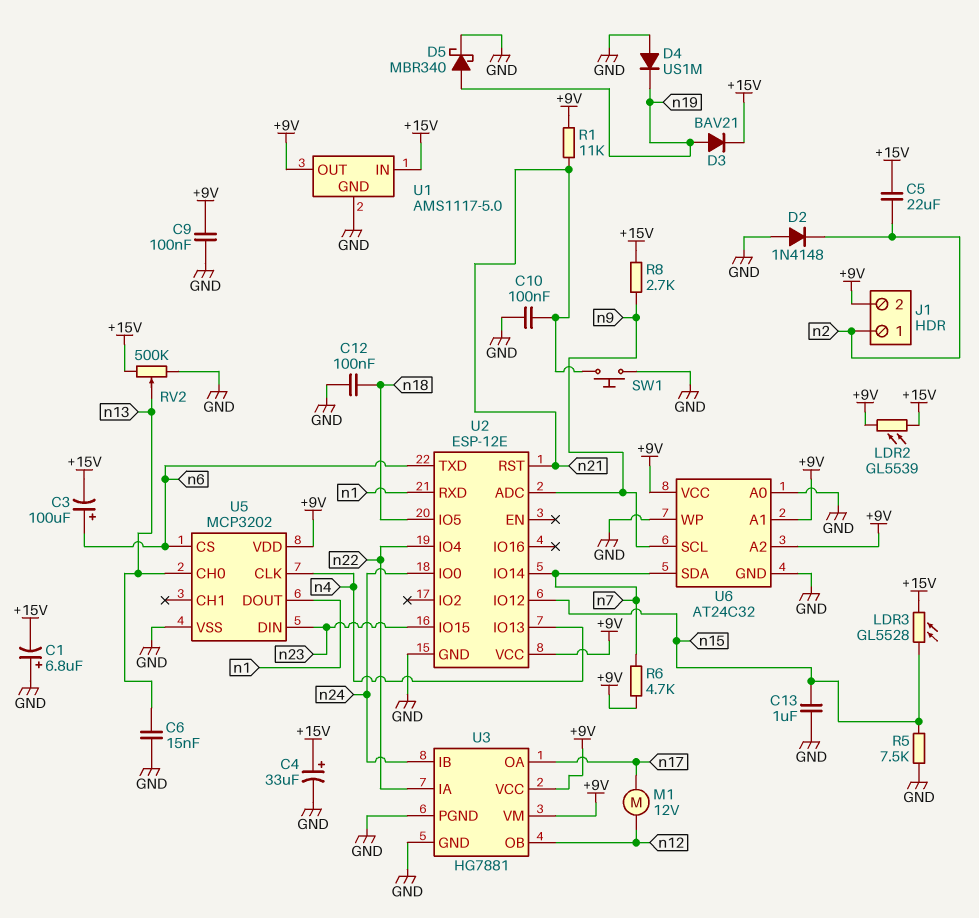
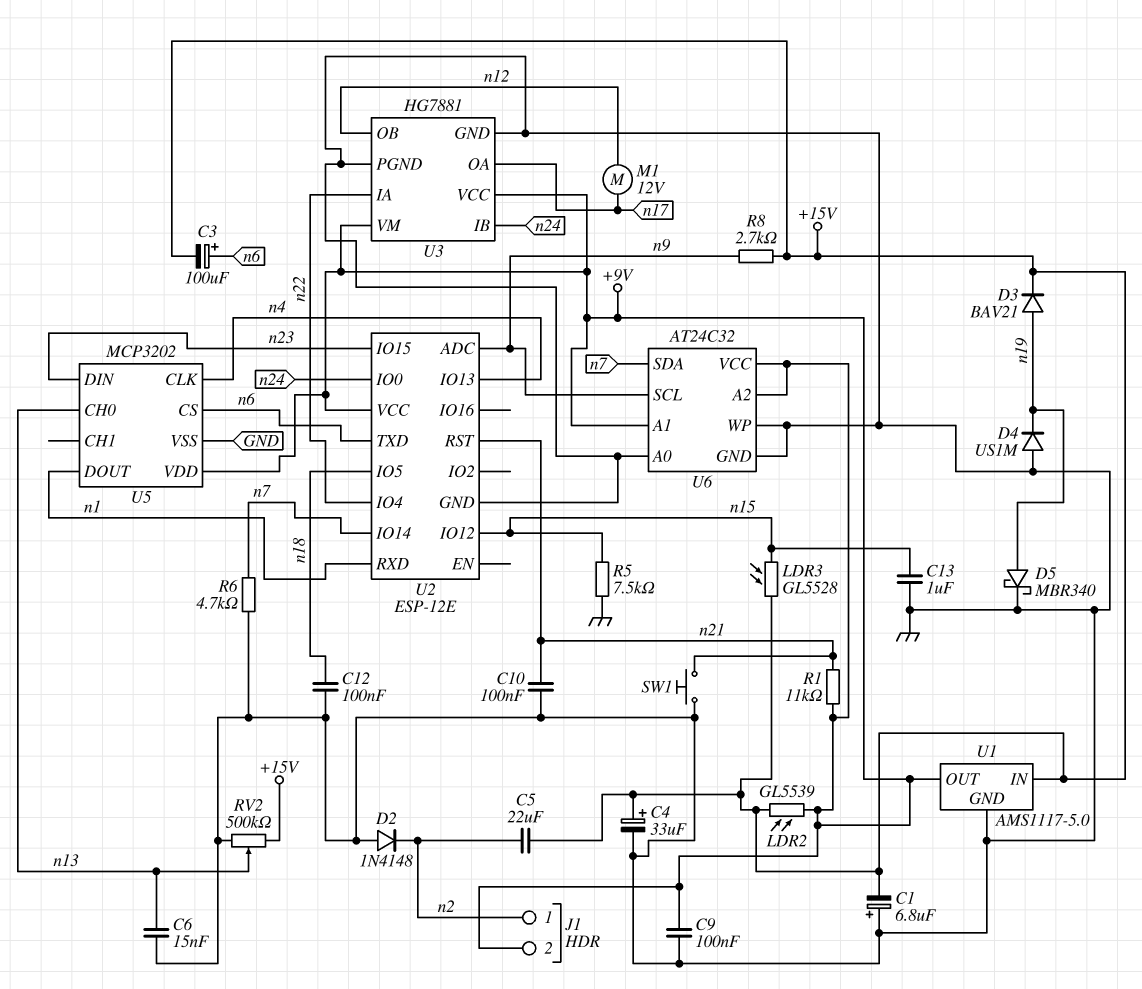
R6: 4.7k (+9V, n7) -> 4.7k (GND, n7)

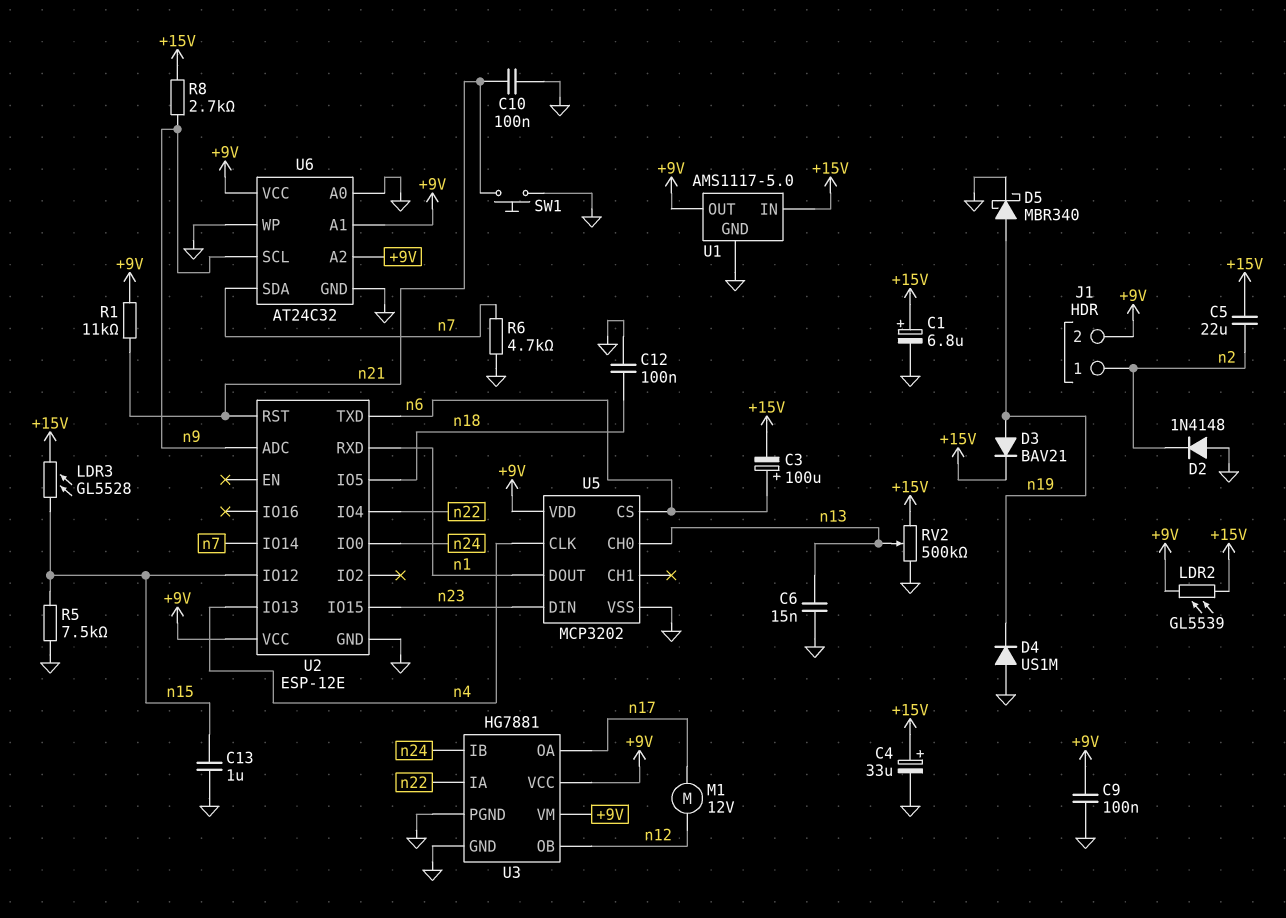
C1: 6.8uF (plus GND, minus +15V) -> 6.8uF (plus +15V, minus GND)

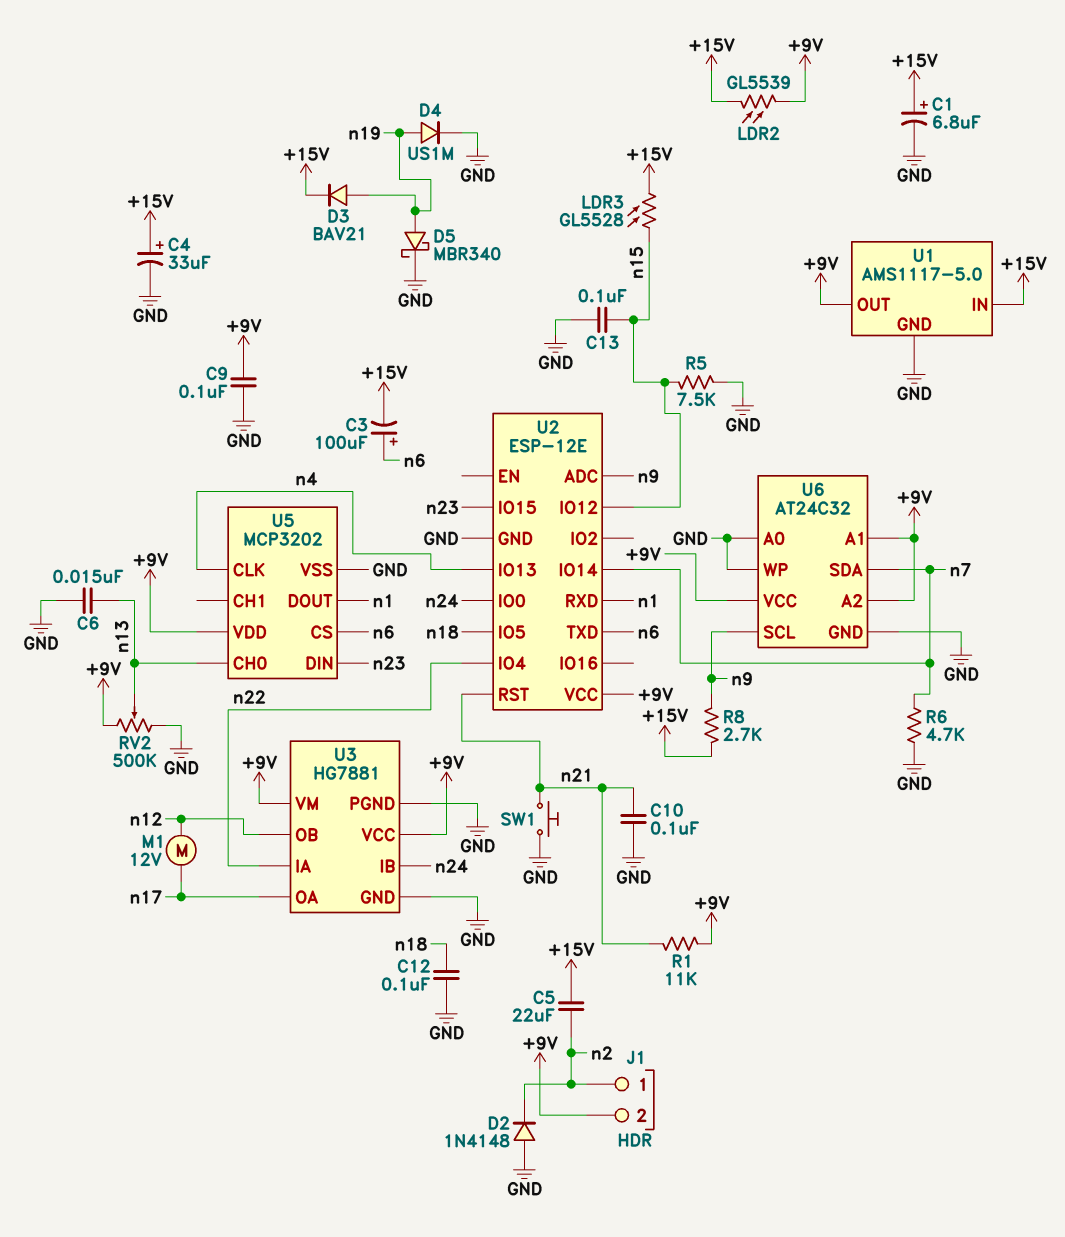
C13: 1uF (GND, n15) -> 100nF (GND, n15)
D4: diode US1M (A GND, K n19) -> diode US1M (A n19, K GND)
RV2: 500k (+15V, GND, wiper n13) -> 500k (+9V, GND, wiper n13)

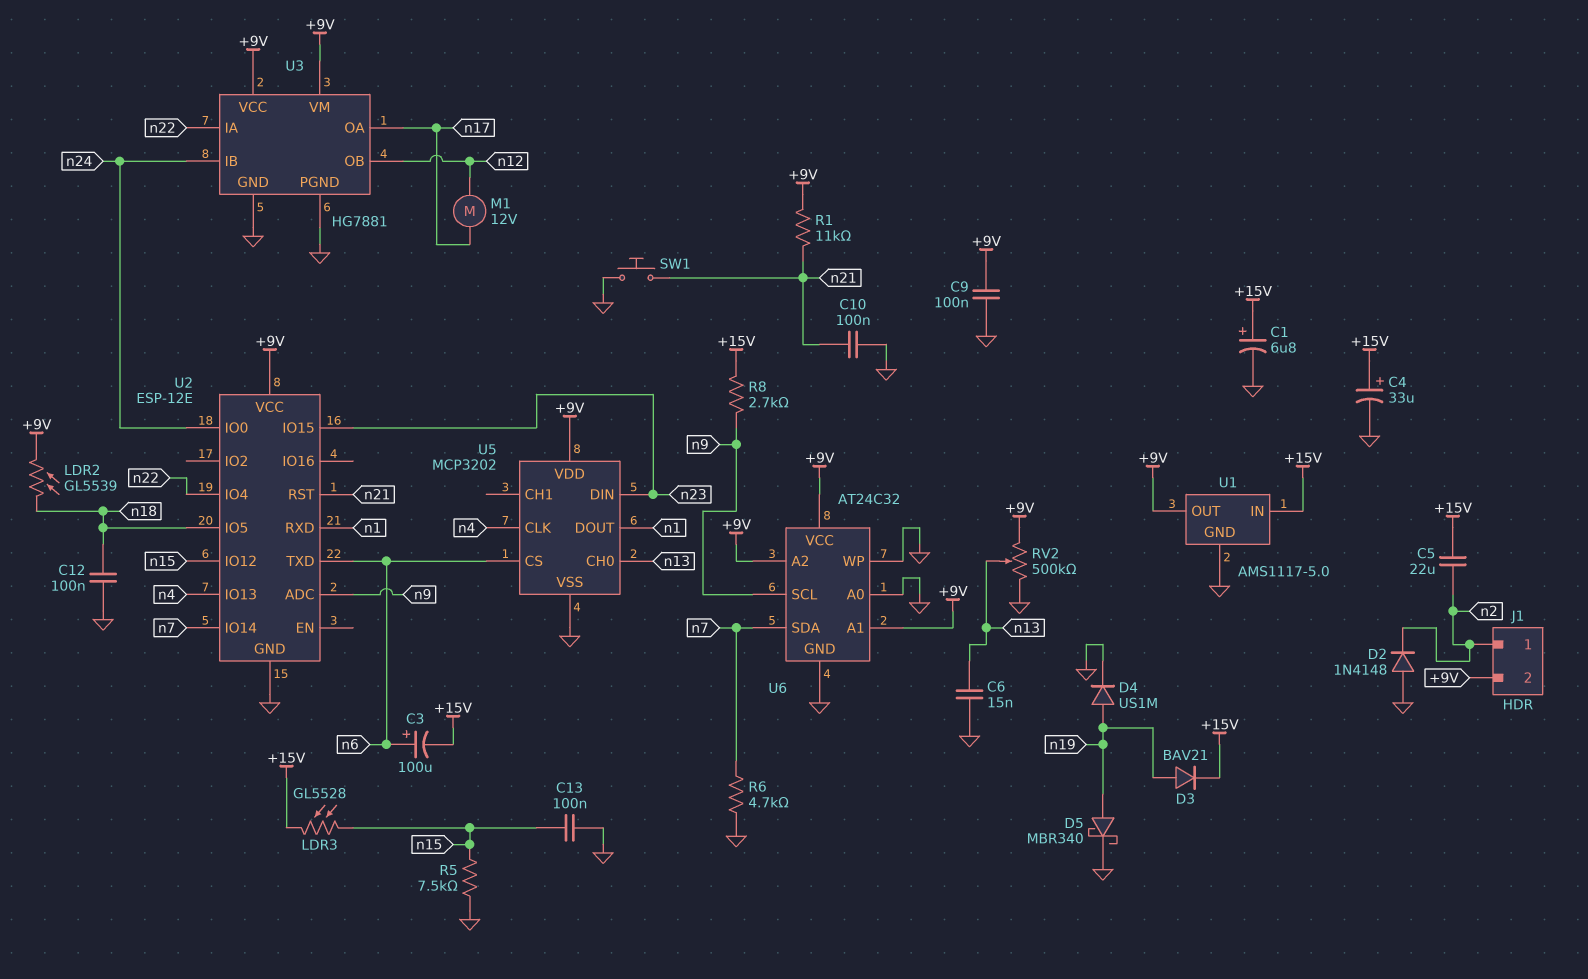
LDR2: GL5539 (+9V, +15V) -> GL5539 (+9V, n18)

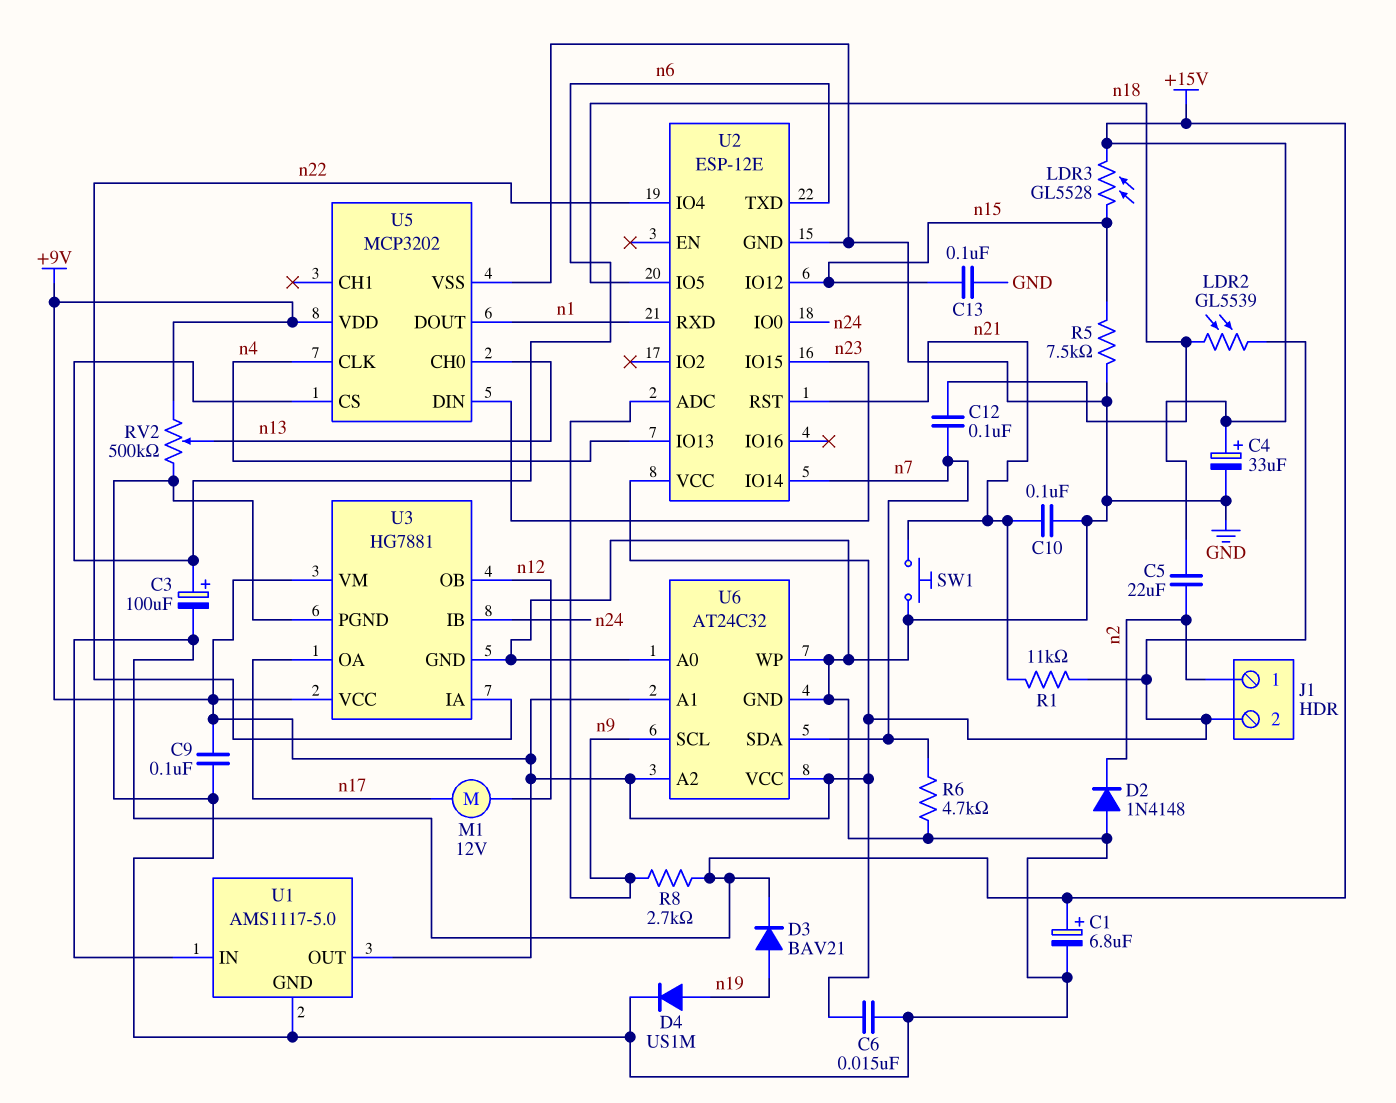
C6: 15nF (GND, n13) -> 15nF (+9V, GND)
C12: 100nF (GND, n18) -> 100nF (n7, n18)
D5: schottky MBR340 (A n19, K GND) -> none

